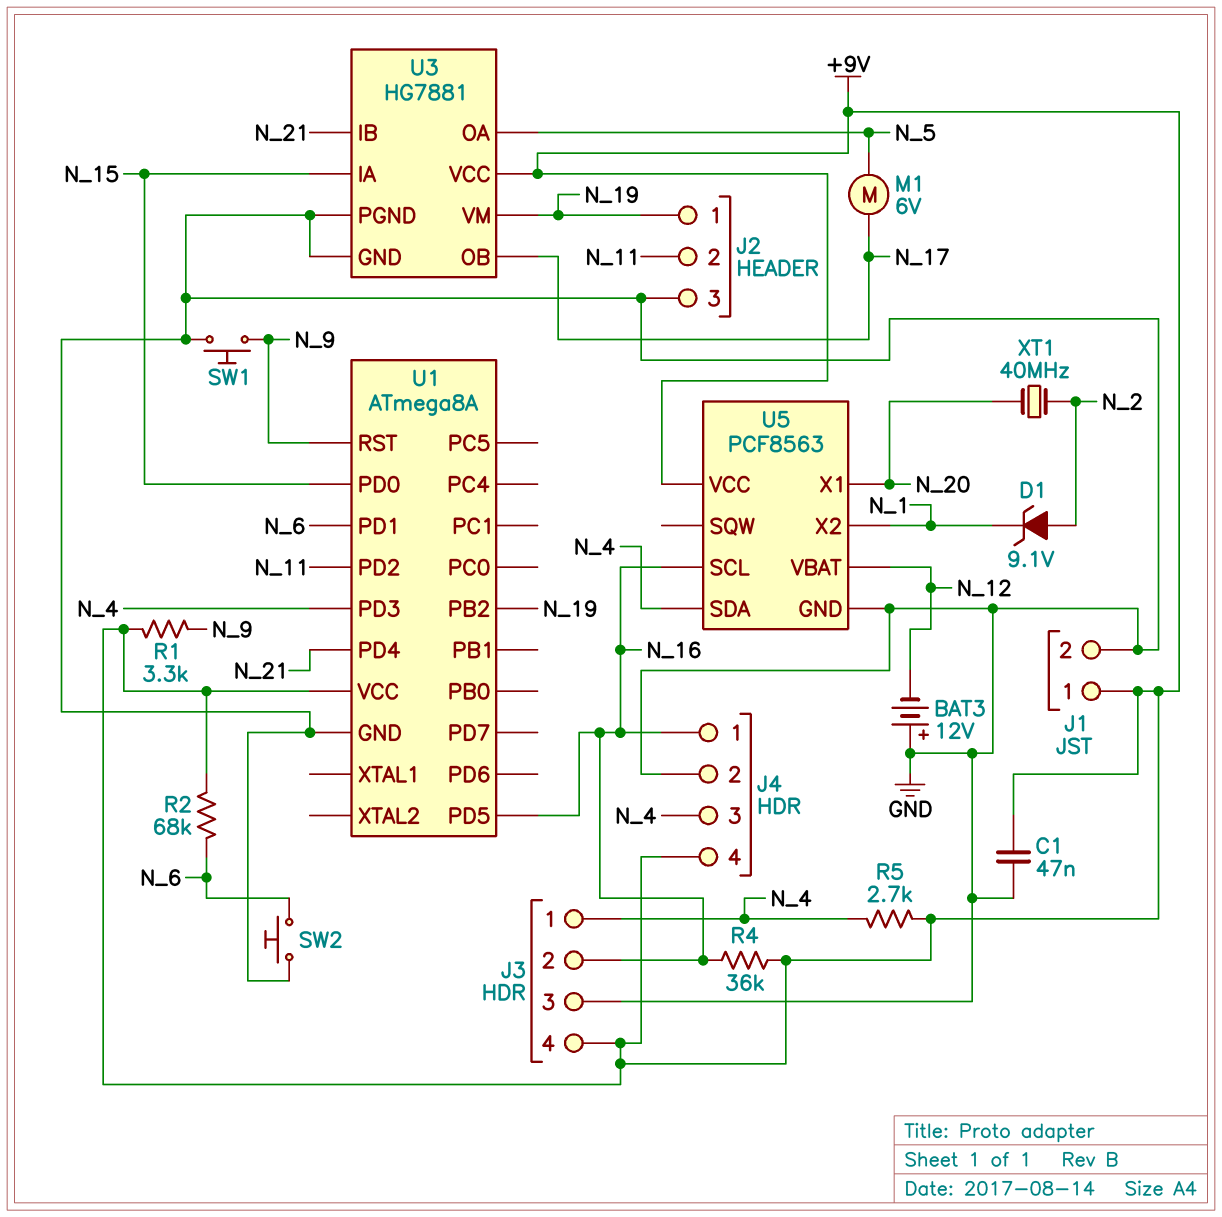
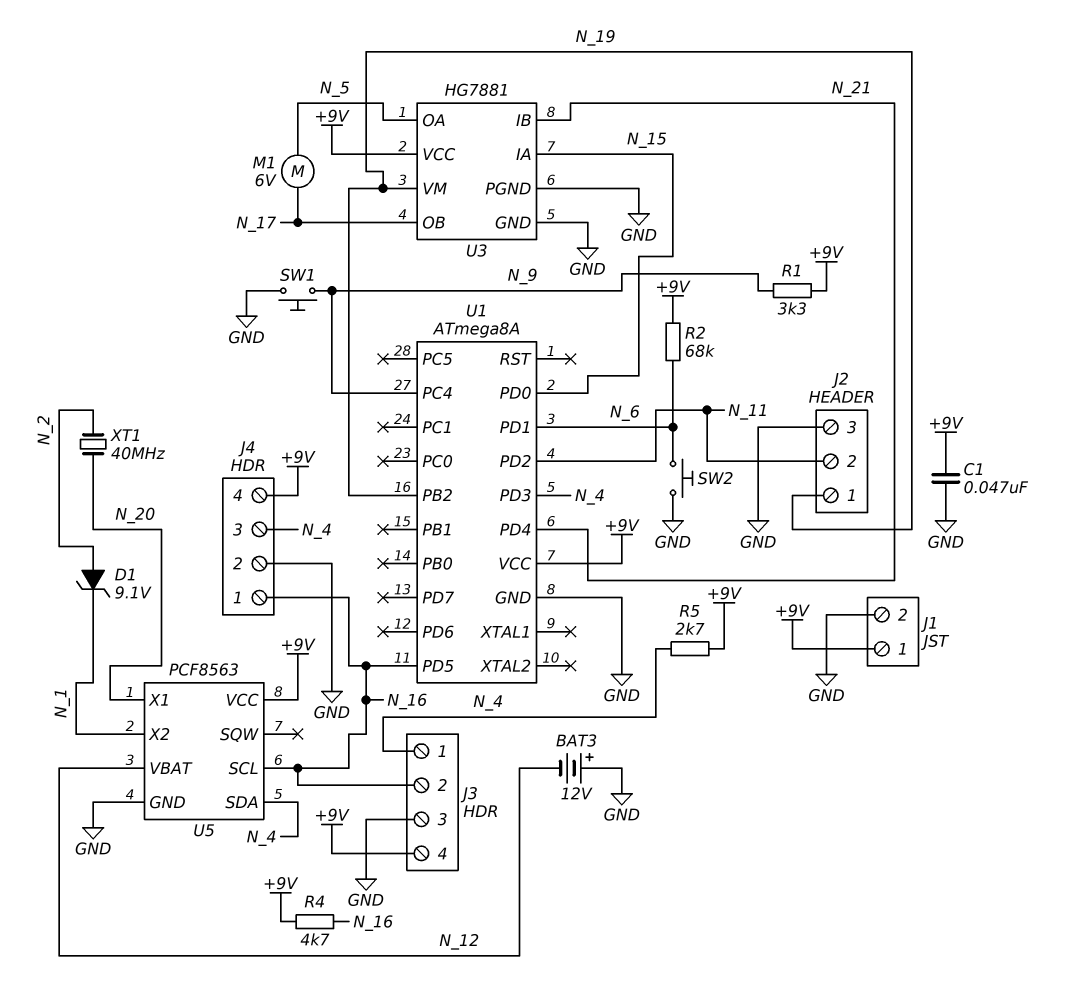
R4: 36k (+9V, N_16) -> 4.7k (+9V, N_16)
U1 pin PC4: none -> N_9
U1 pin RST: N_9 -> none

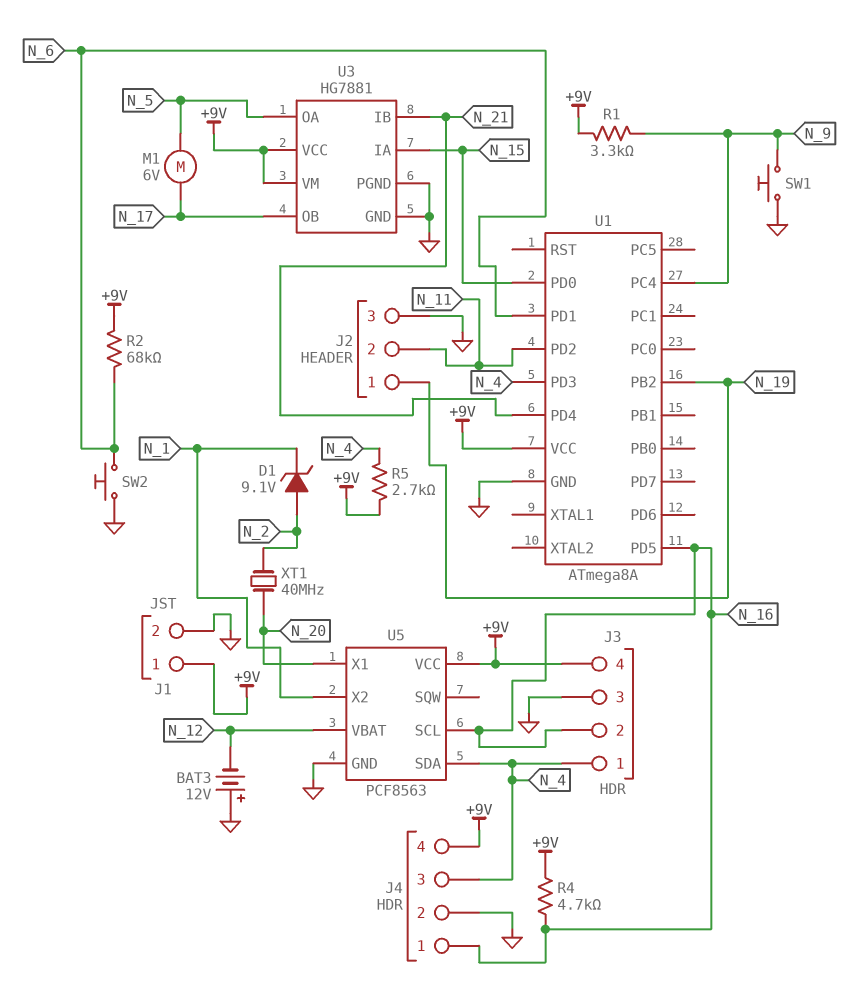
C1: 47nF (+9V, GND) -> none
U3 pin VM: N_19 -> +9V

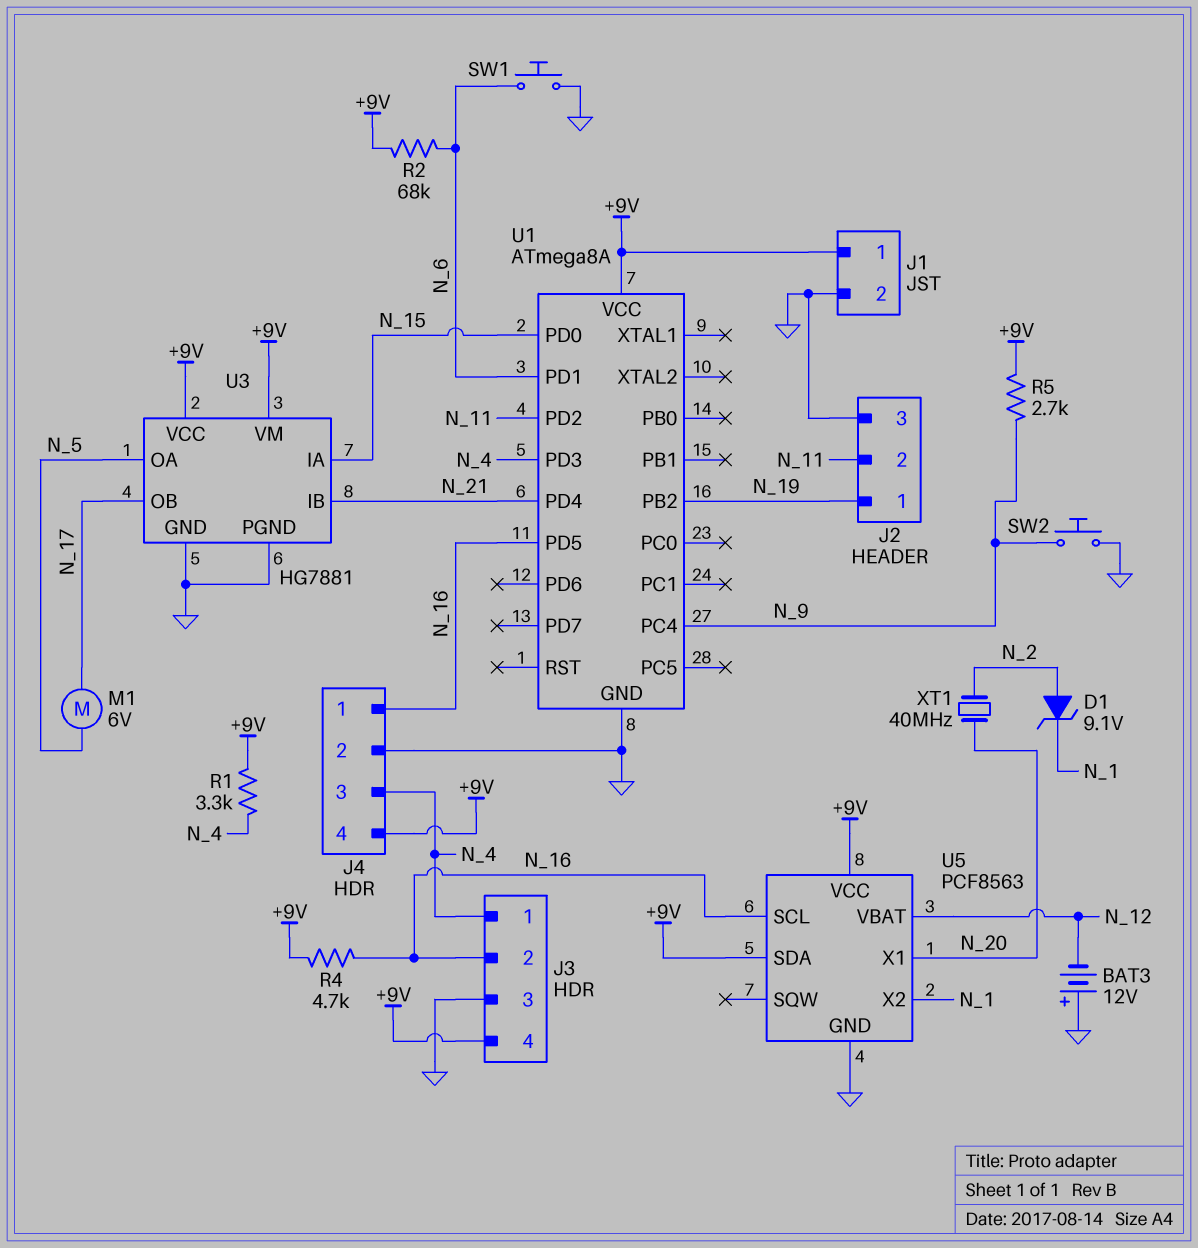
R1: 3.3k (+9V, N_9) -> 3.3k (+9V, N_4)
R5: 2.7k (+9V, N_4) -> 2.7k (+9V, N_9)
SW1: button (GND, N_9) -> button (GND, N_6)
SW2: button (GND, N_6) -> button (GND, N_9)
U5 pin SDA: N_4 -> +9V

